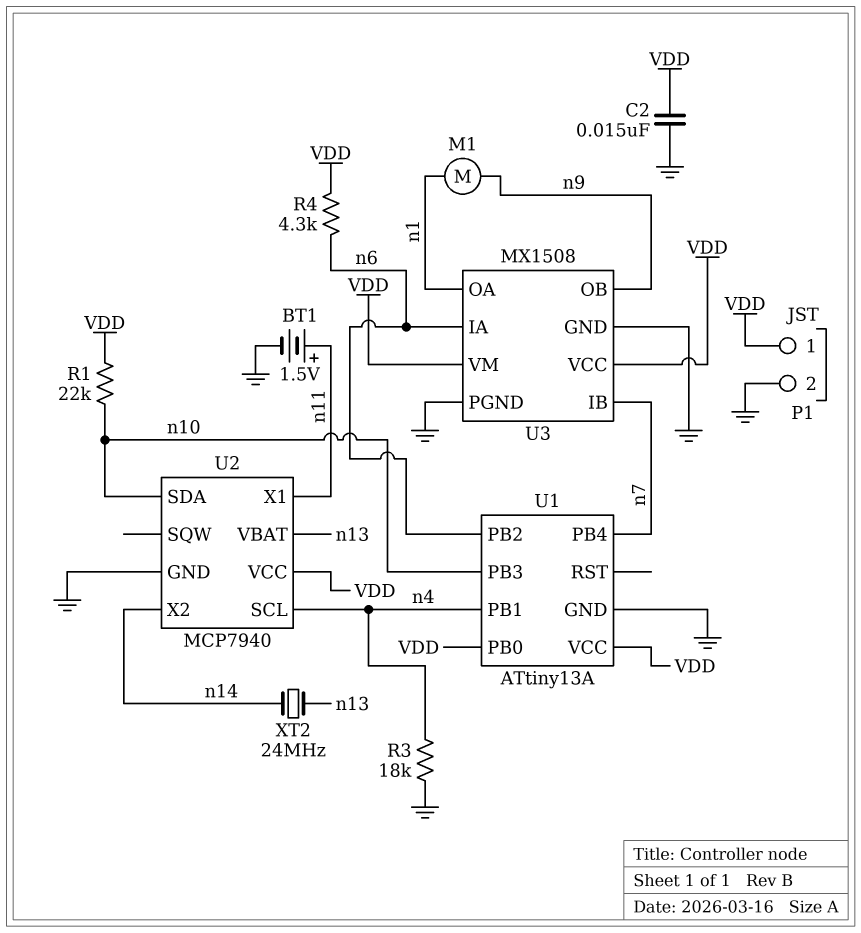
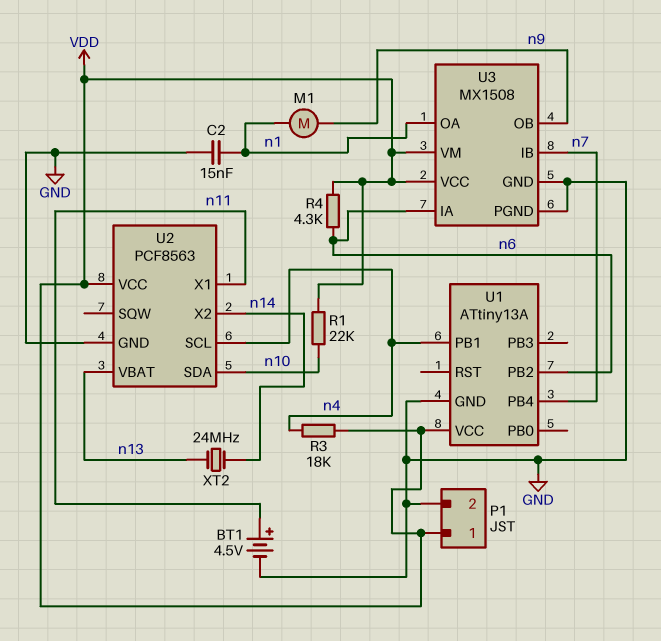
BT1: 1.5V (plus n11, minus GND) -> 4.5V (plus n11, minus GND)
C2: 15nF (GND, VDD) -> 15nF (GND, n1)
R3: 18k (GND, n4) -> 18k (VDD, n4)
U1 pin PB0: VDD -> none
U1 pin PB3: n10 -> none
U2: MCP7940 -> PCF8563

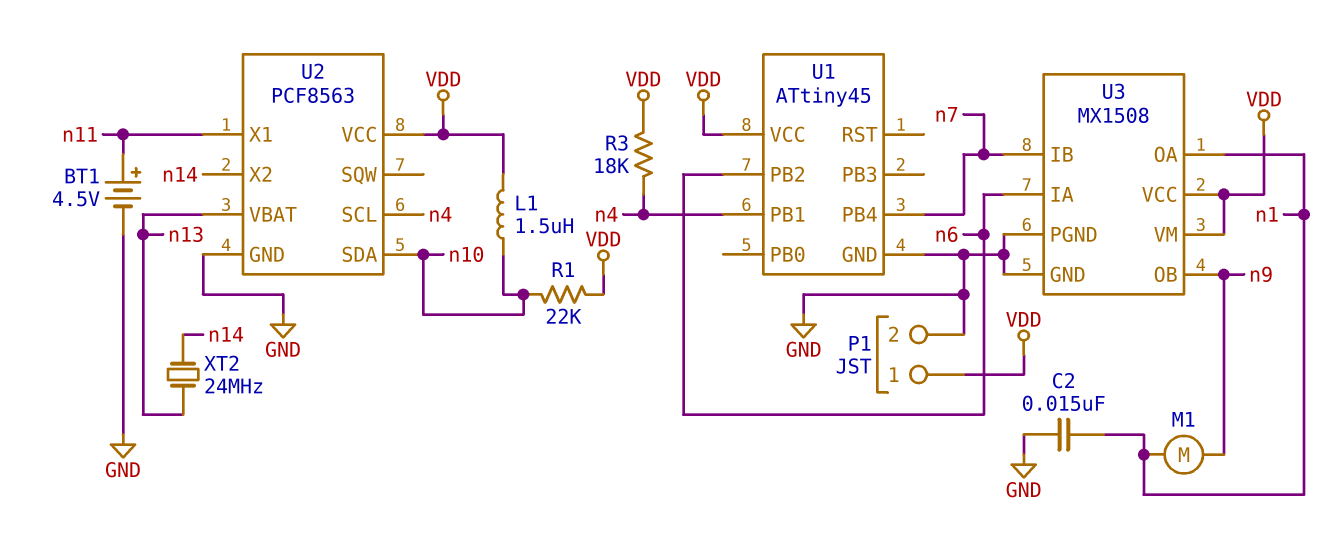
L1: none -> 1.5uH (VDD, n10)
R4: 4.3k (VDD, n6) -> none
U1: ATtiny13A -> ATtiny45

